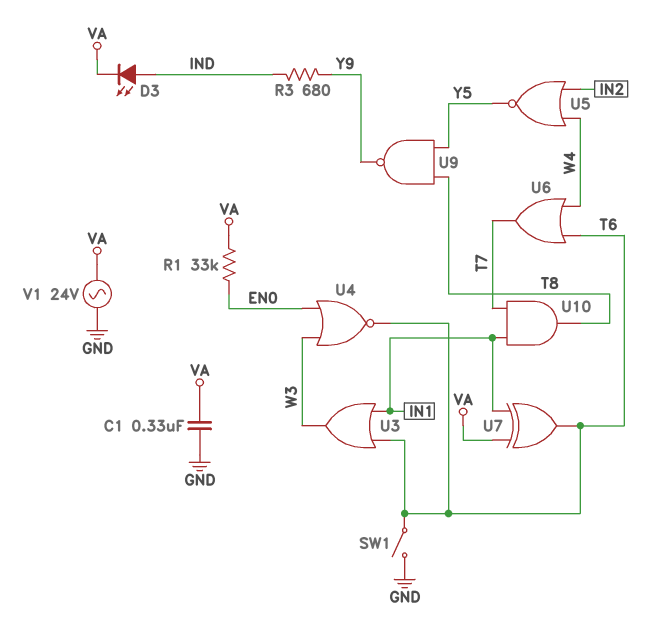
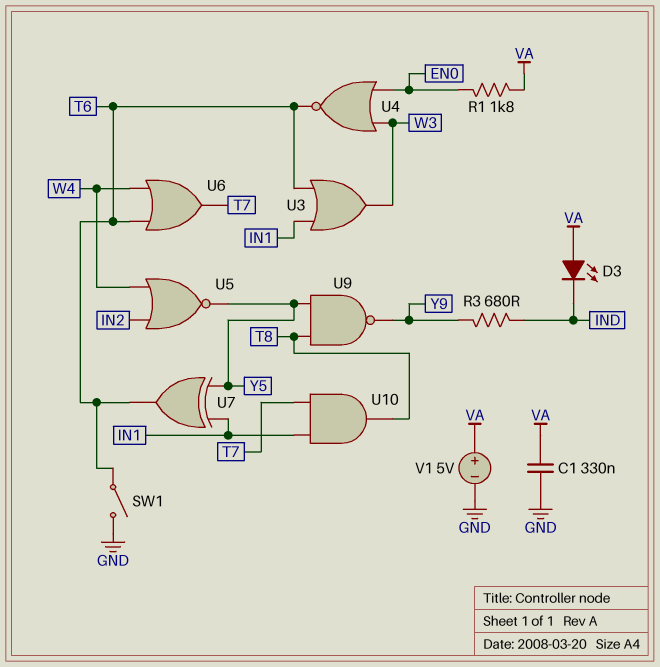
D3: LED (A IND, K VA) -> LED (A VA, K IND)
R1: 33k (EN0, VA) -> 1.8k (EN0, VA)
U7: XOR (in IN1, in VA, out T6) -> XOR (in IN1, in Y5, out T6)
V1: AC 24V (GND, VA) -> 5V (plus VA, minus GND)

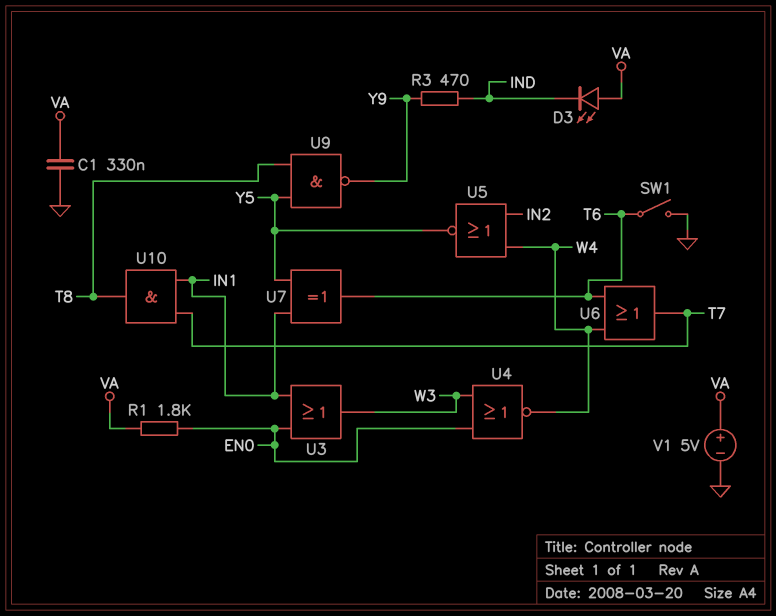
R3: 680 (IND, Y9) -> 470 (IND, Y9)
U3: OR (in IN1, in T6, out W3) -> OR (in EN0, in IN1, out W3)
U4: NOR (in EN0, in W3, out T6) -> NOR (in EN0, in W3, out W4)

